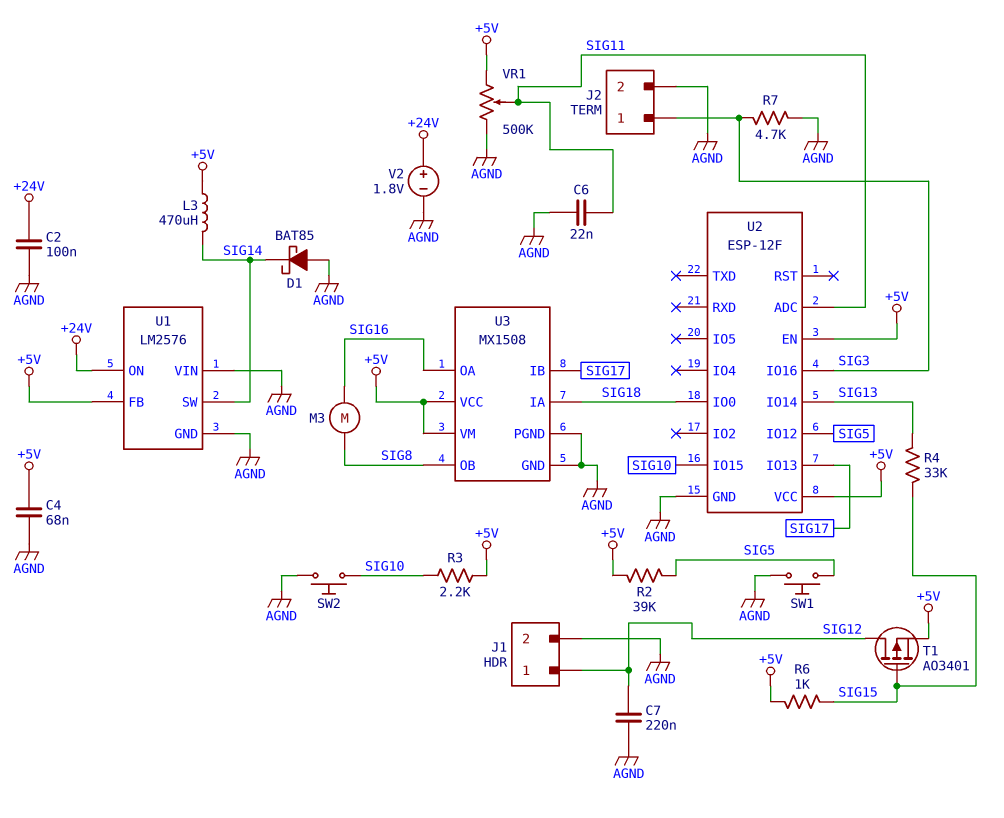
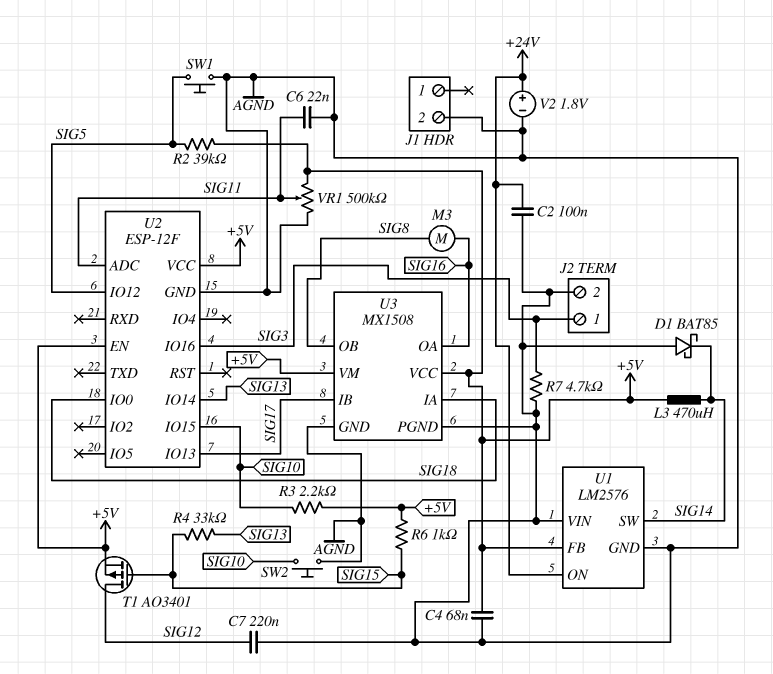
J1 pin 1: SIG12 -> none

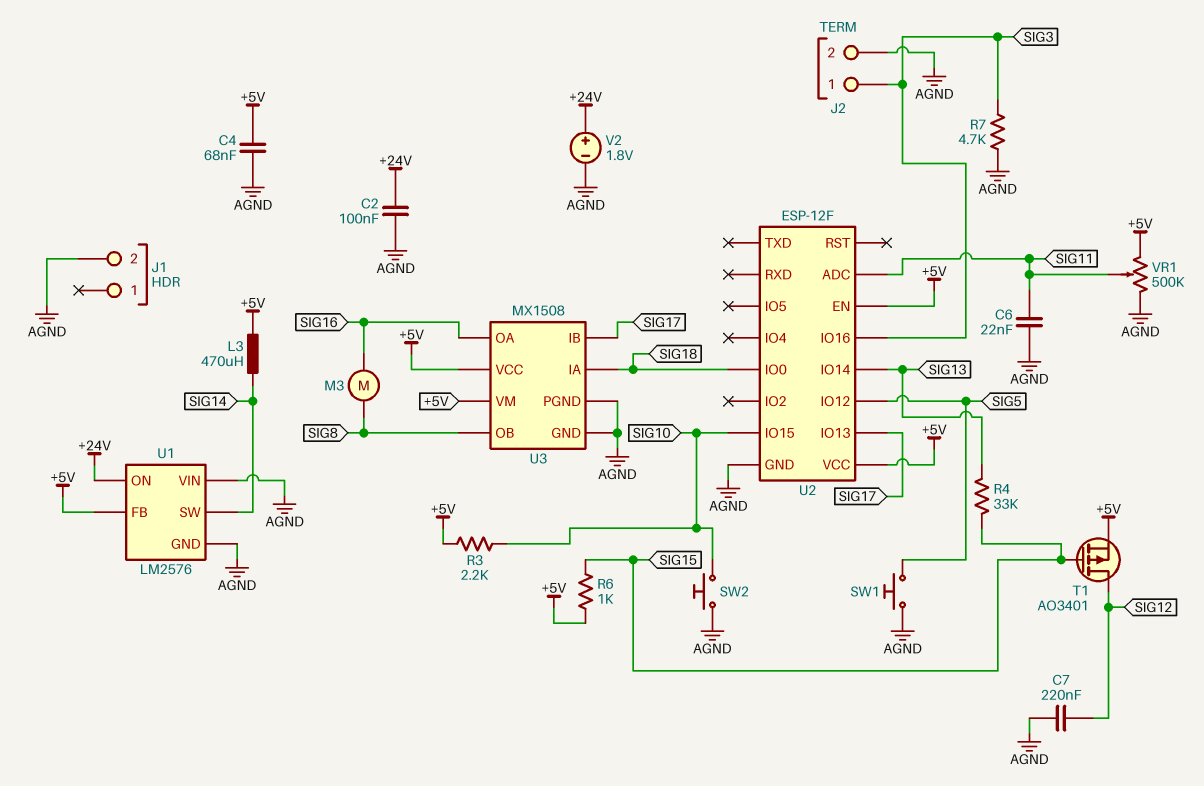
D1: schottky BAT85 (A AGND, K SIG14) -> none
R2: 39k (+5V, SIG5) -> none

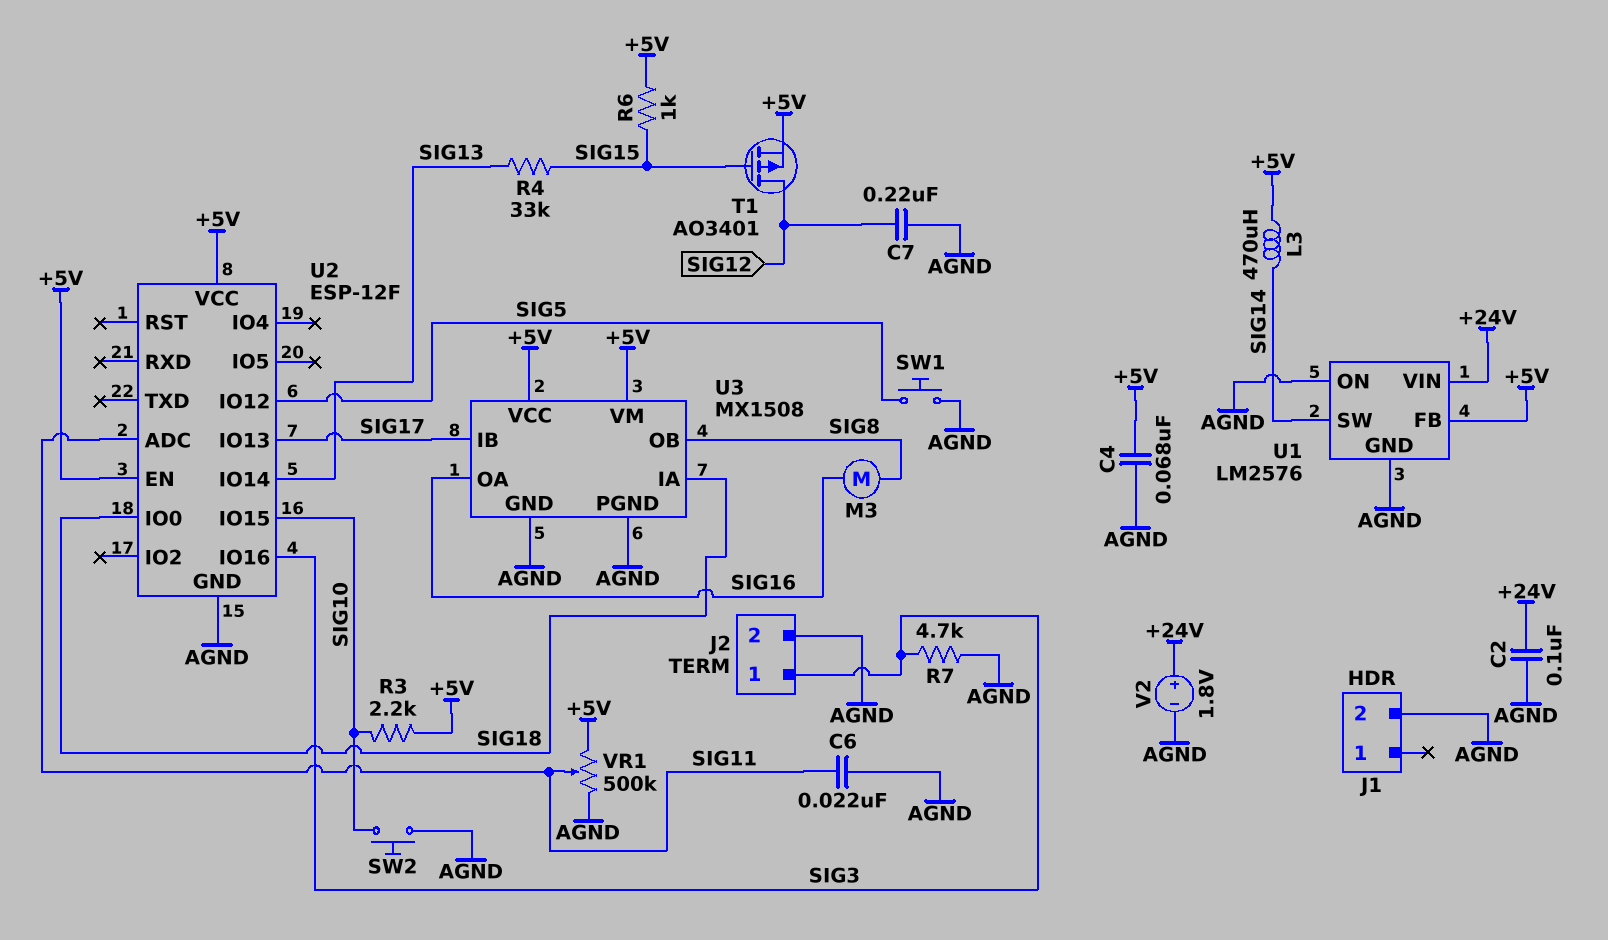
U1 pin ON: +24V -> AGND
U1 pin VIN: AGND -> +24V

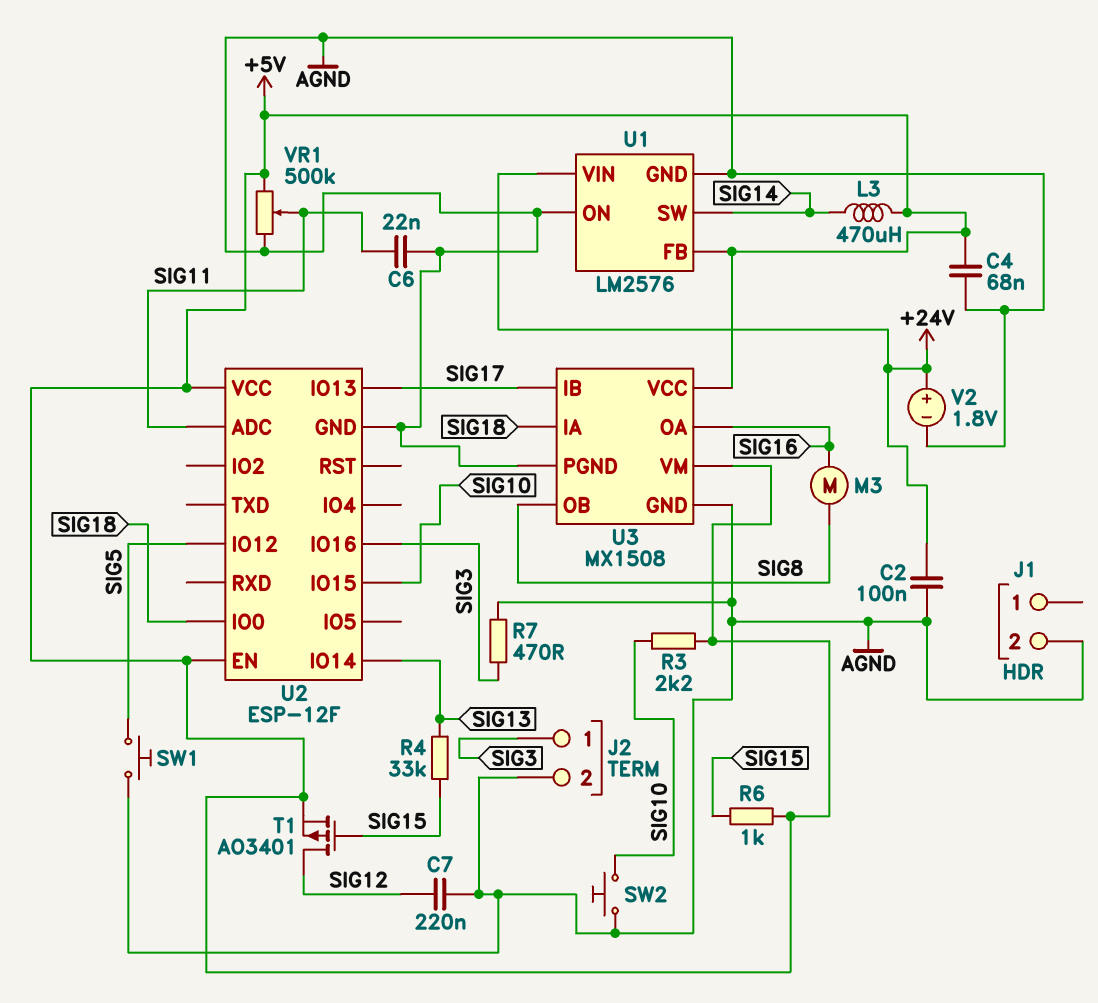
R7: 4.7k (AGND, SIG3) -> 470 (AGND, SIG3)

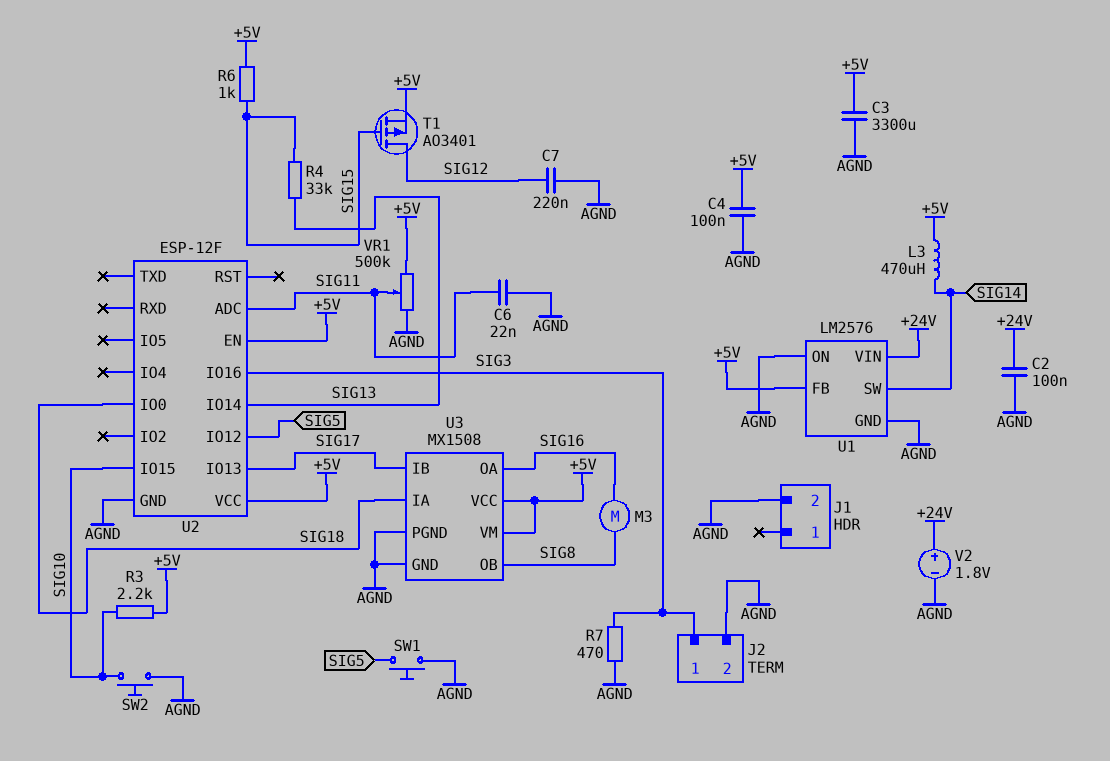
C3: none -> 3300uF (+5V, AGND)
C4: 68nF (+5V, AGND) -> 100nF (+5V, AGND)

